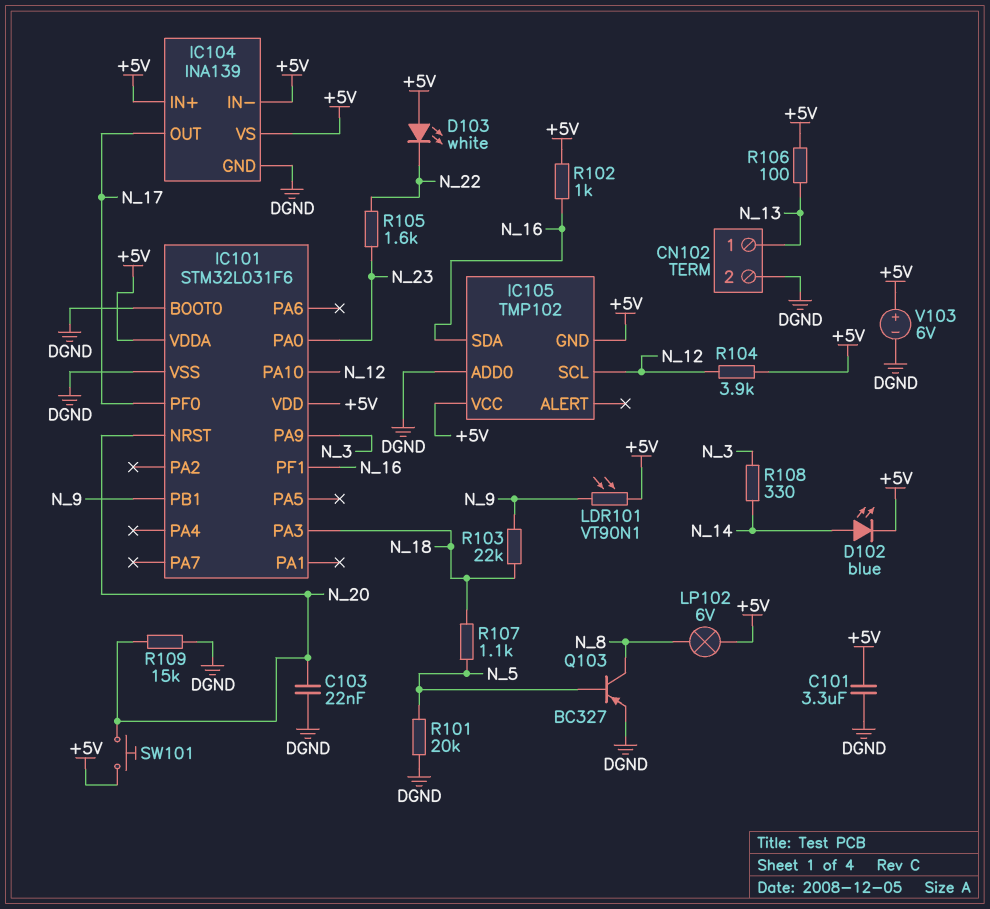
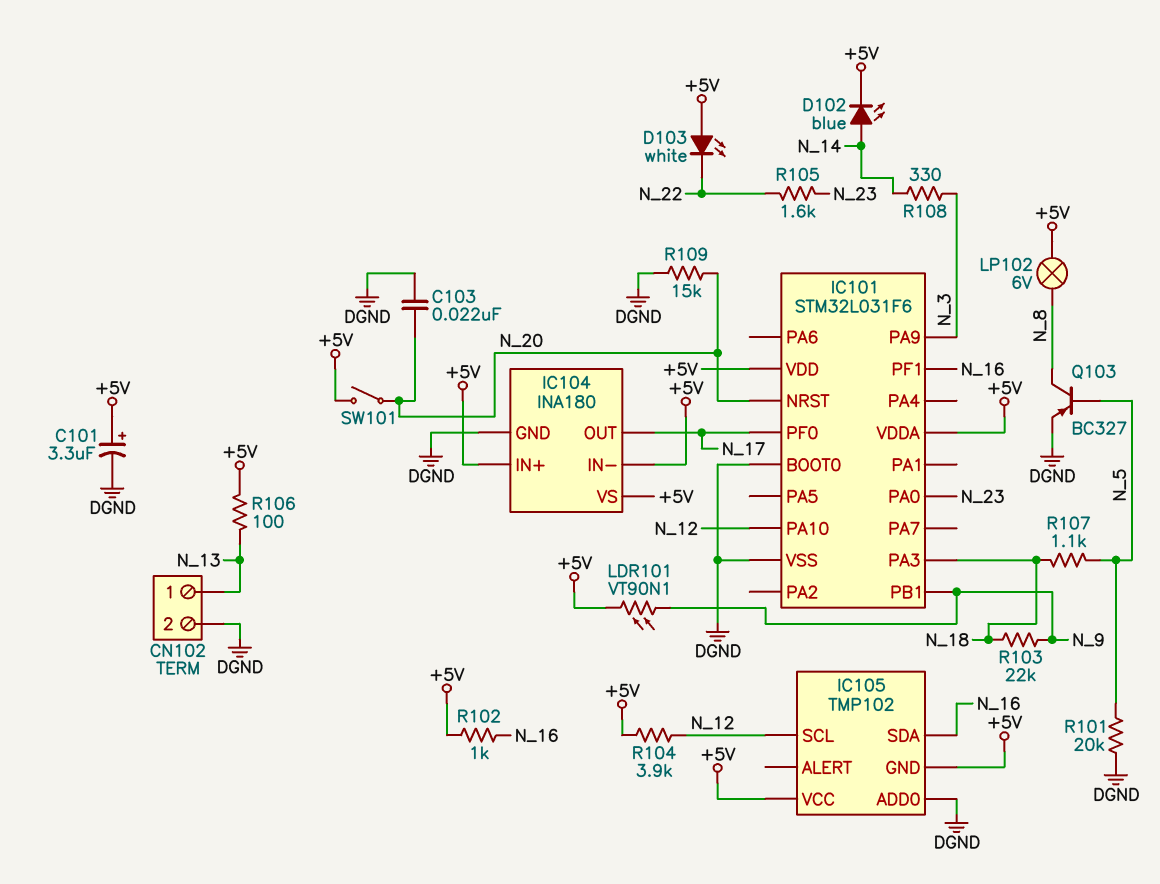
C101: 3.3uF (+5V, DGND) -> 3.3uF (plus +5V, minus DGND)
IC104: INA139 -> INA180
SW101: button (+5V, N_20) -> switch (+5V, N_20)
V103: 6V (plus +5V, minus DGND) -> none

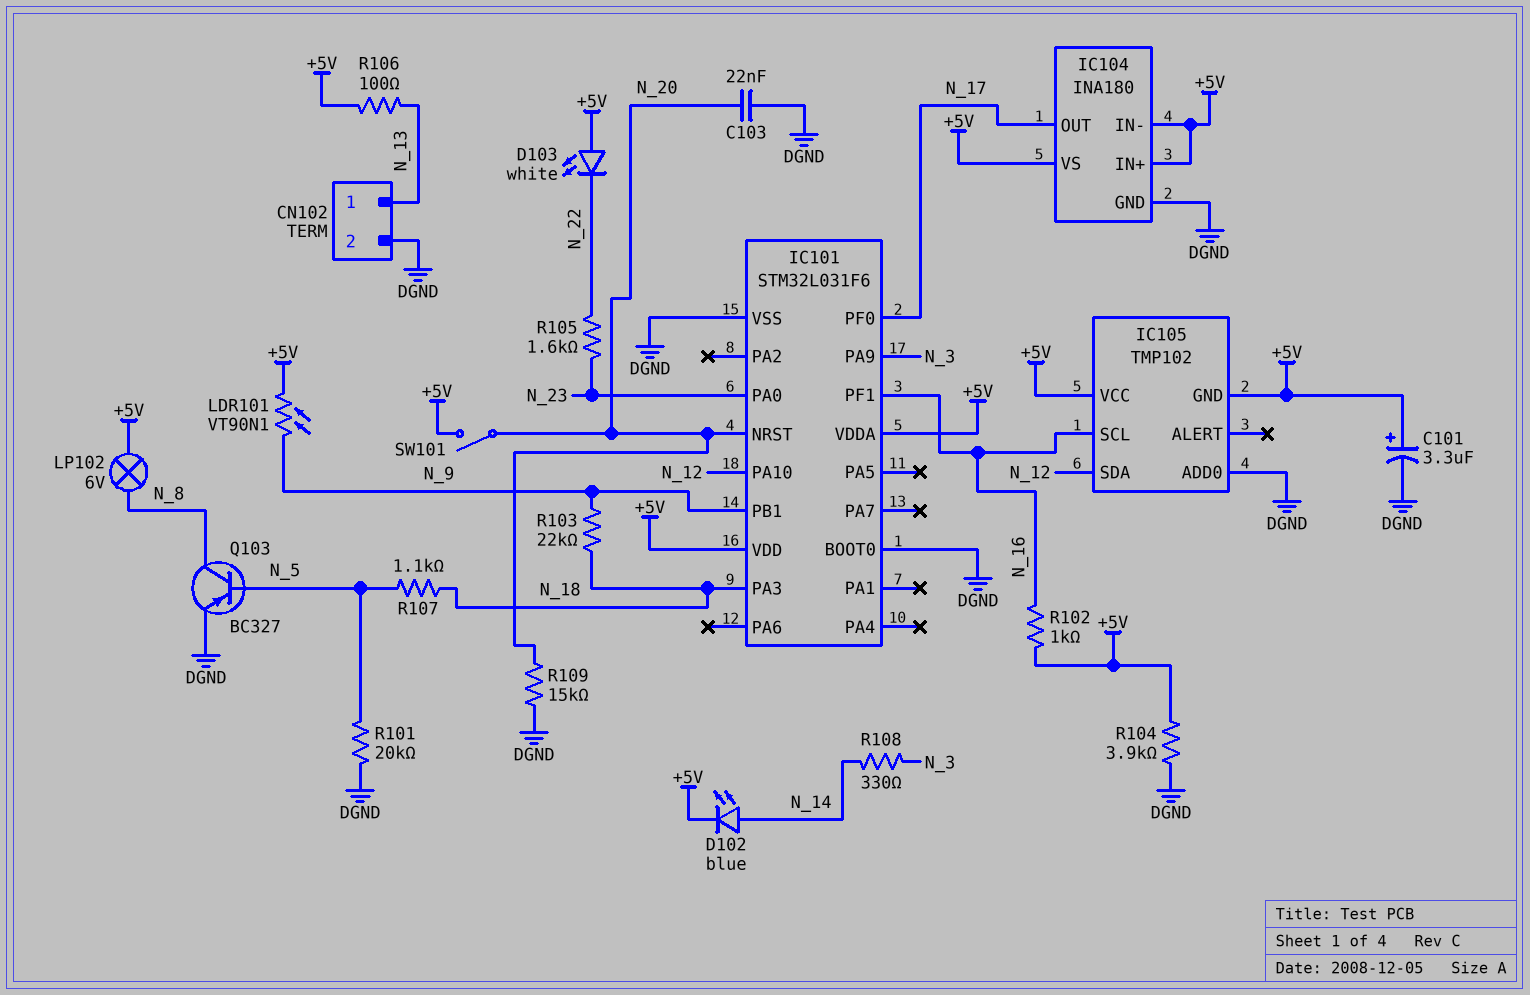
IC105 pin SCL: N_12 -> N_16
IC105 pin SDA: N_16 -> N_12
R104: 3.9k (+5V, N_12) -> 3.9k (+5V, DGND)

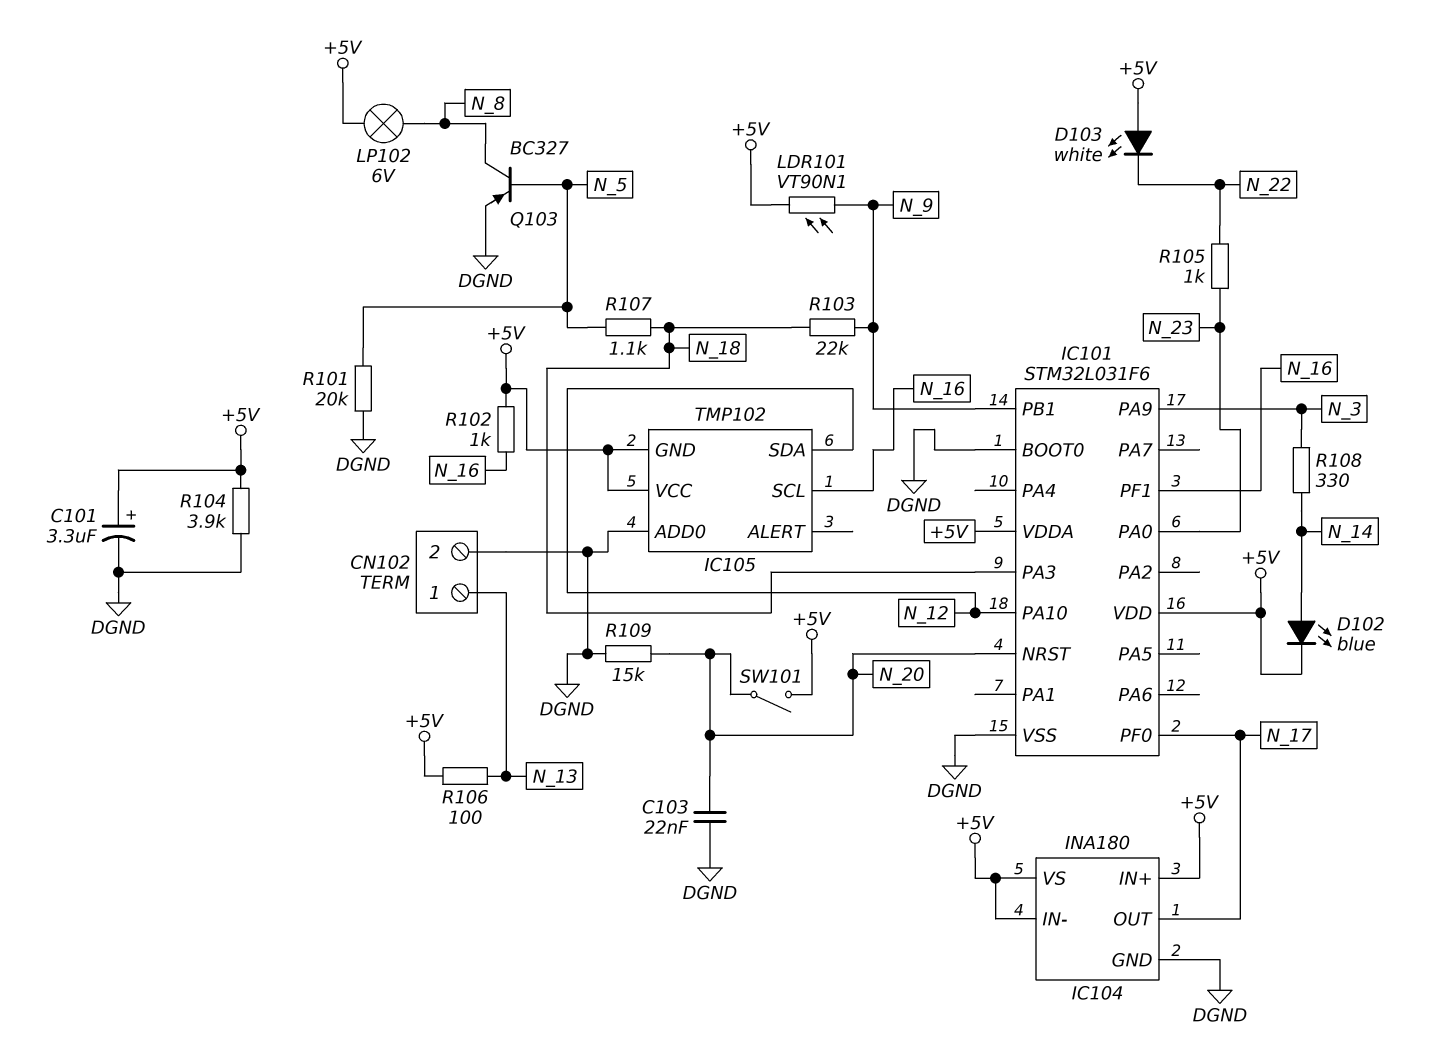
R105: 1.6k (N_22, N_23) -> 1k (N_22, N_23)

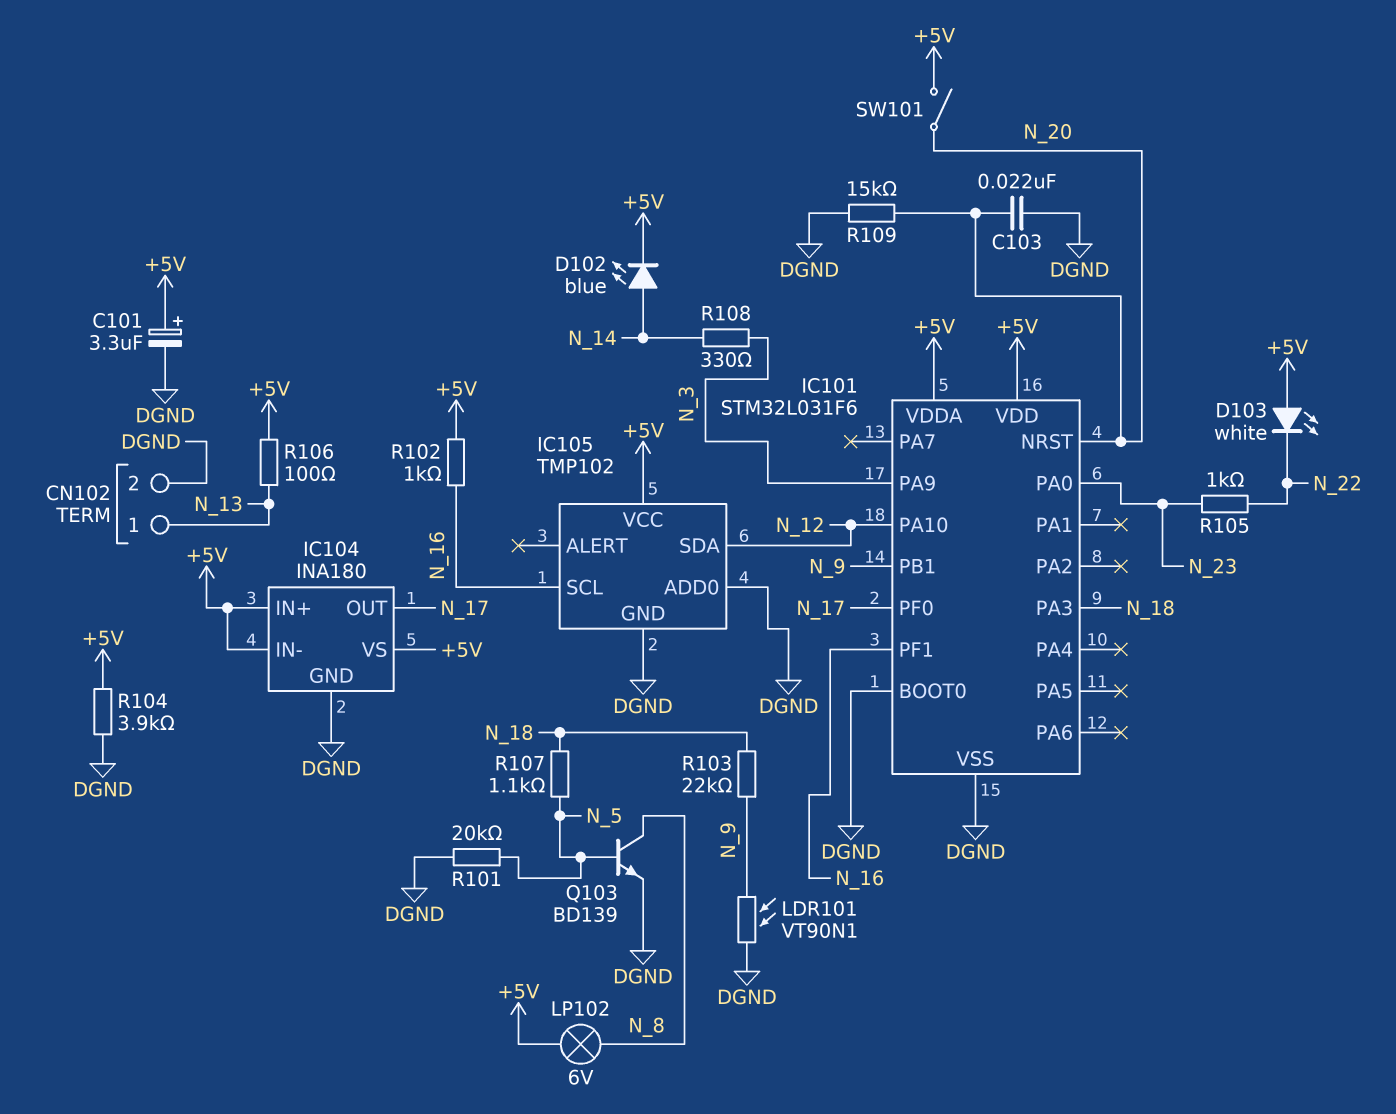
IC105 pin GND: +5V -> DGND
LDR101: VT90N1 (+5V, N_9) -> VT90N1 (DGND, N_9)
Q103: PNP BC327 (B N_5, C N_8, E DGND) -> NPN BD139 (B N_5, C N_8, E DGND)

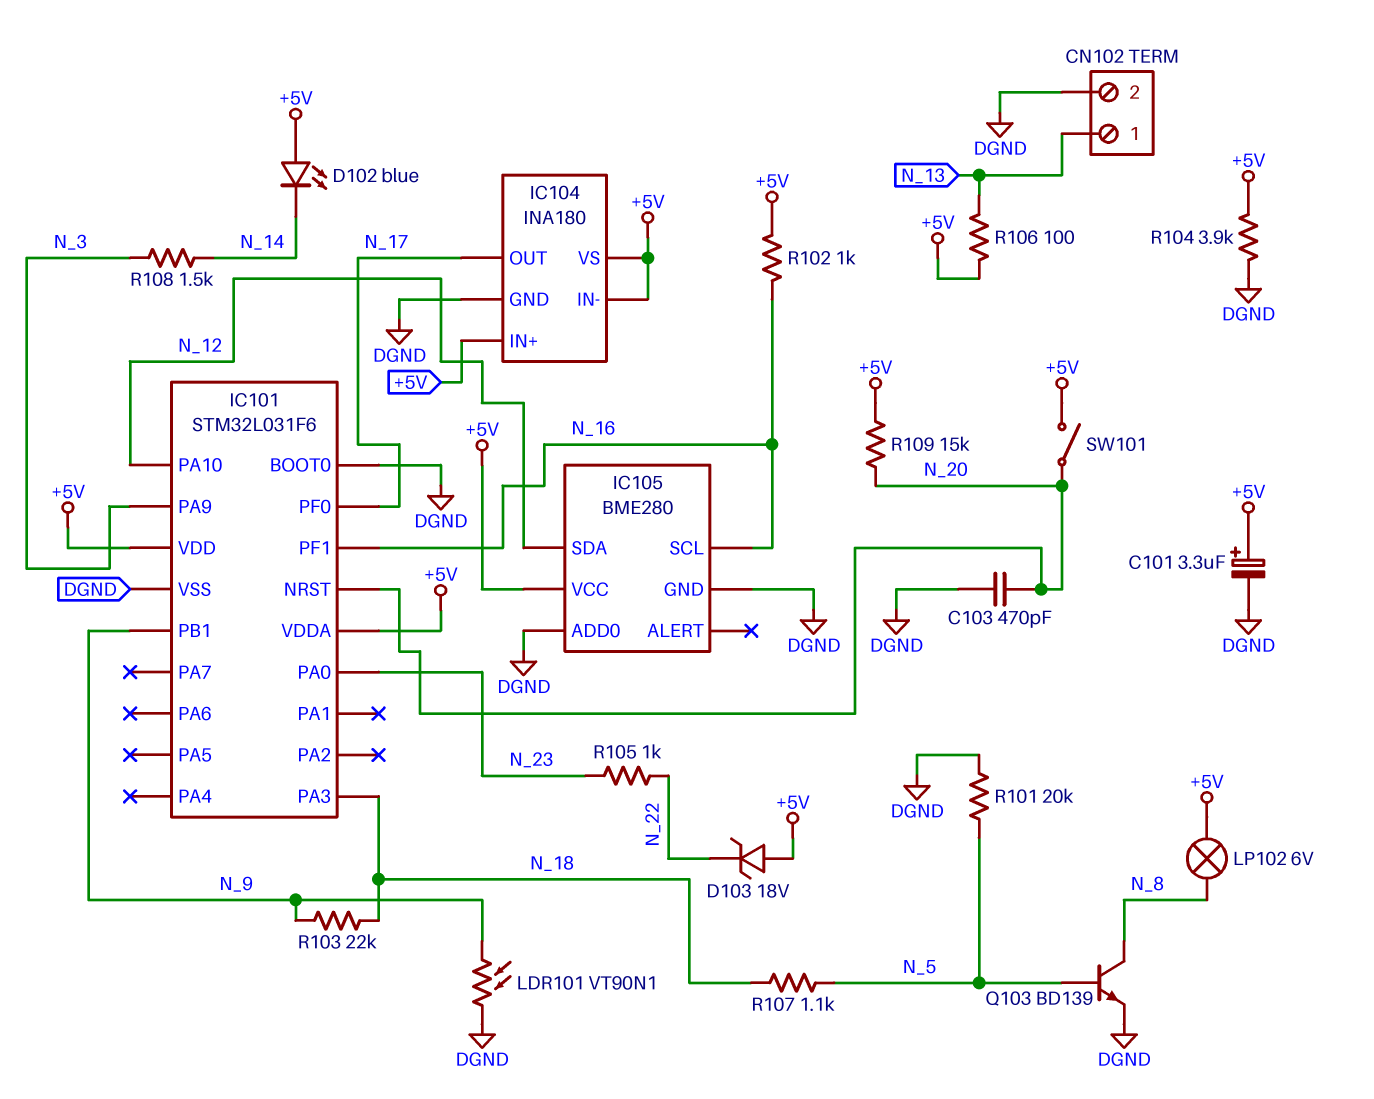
C103: 22nF (DGND, N_20) -> 470pF (DGND, N_20)
D102: LED blue (A N_14, K +5V) -> LED blue (A +5V, K N_14)
D103: LED white (A +5V, K N_22) -> zener 18V (A +5V, K N_22)
IC105: TMP102 -> BME280
R108: 330 (N_3, N_14) -> 1.5k (N_3, N_14)
R109: 15k (DGND, N_20) -> 15k (+5V, N_20)

